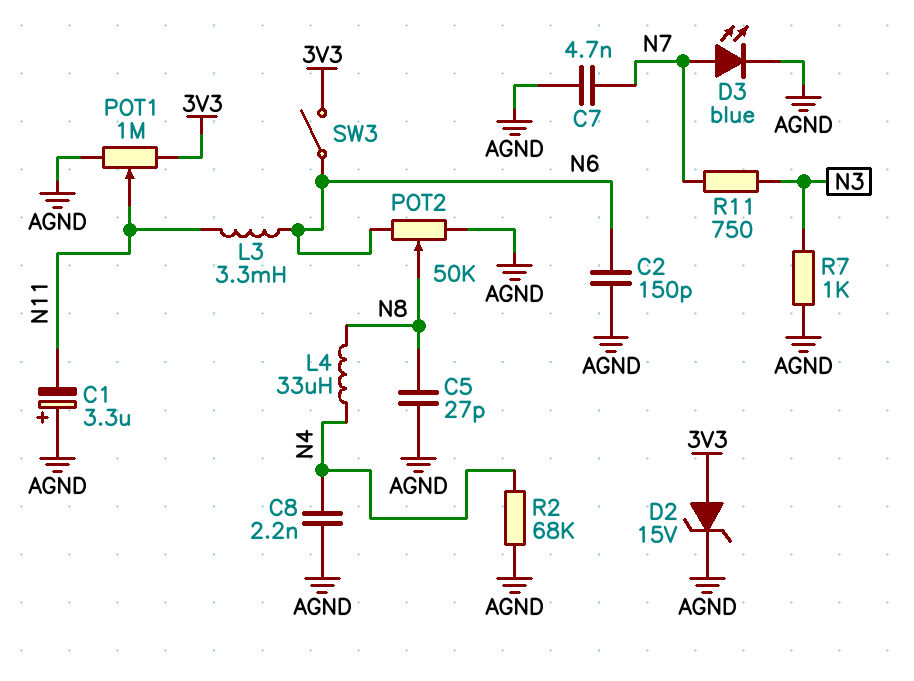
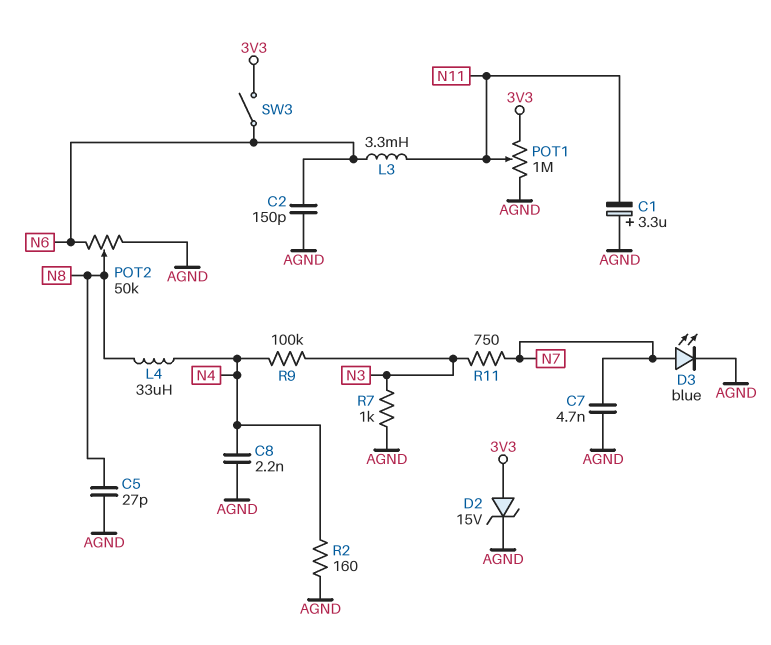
R2: 68k (AGND, N4) -> 160 (AGND, N4)
R9: none -> 100k (N3, N4)

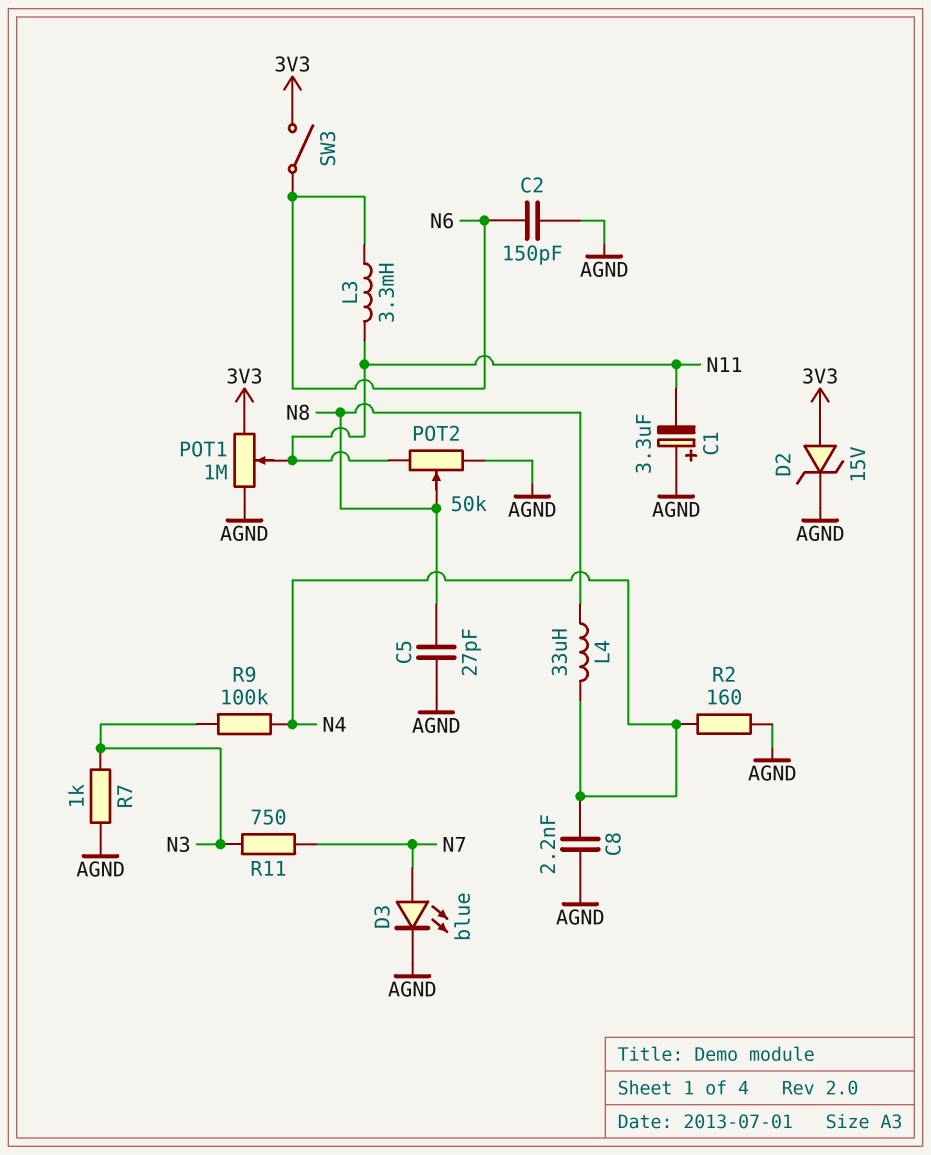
C7: 4.7nF (AGND, N7) -> none
POT2: 50k (AGND, N6, wiper N8) -> 50k (AGND, N11, wiper N8)

